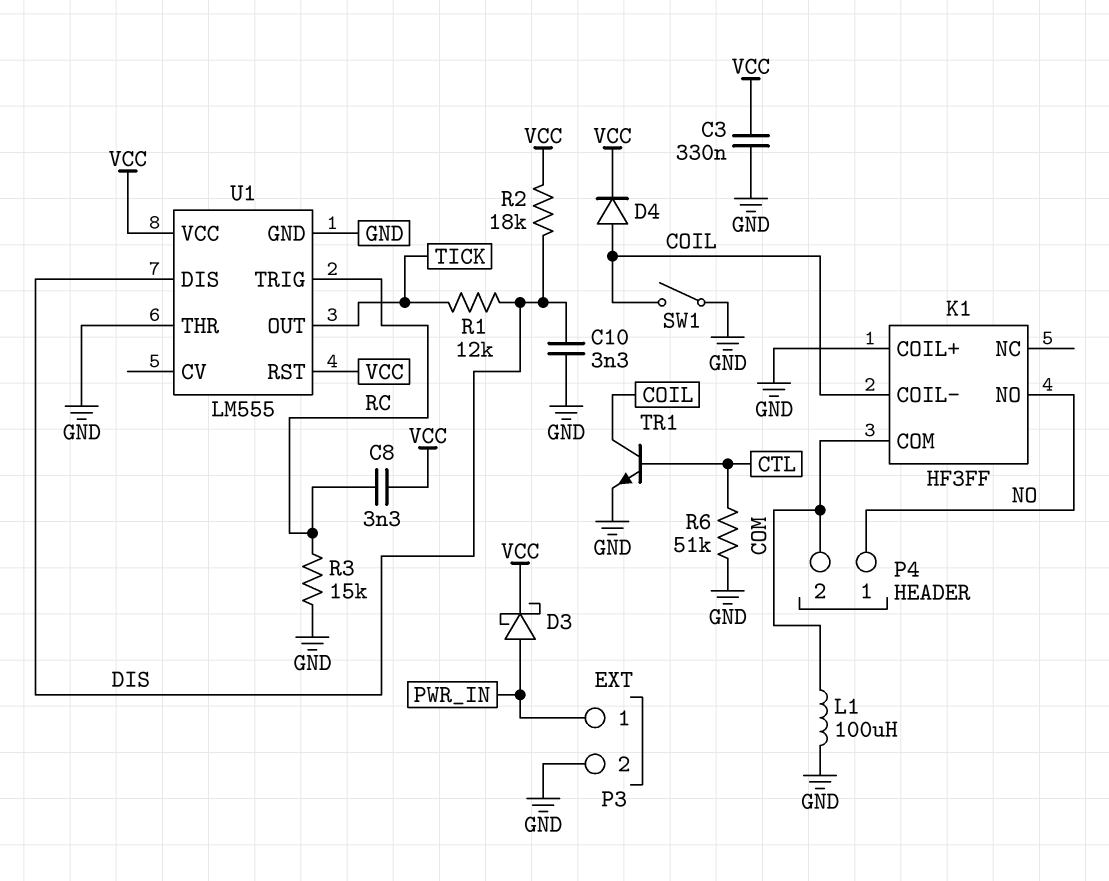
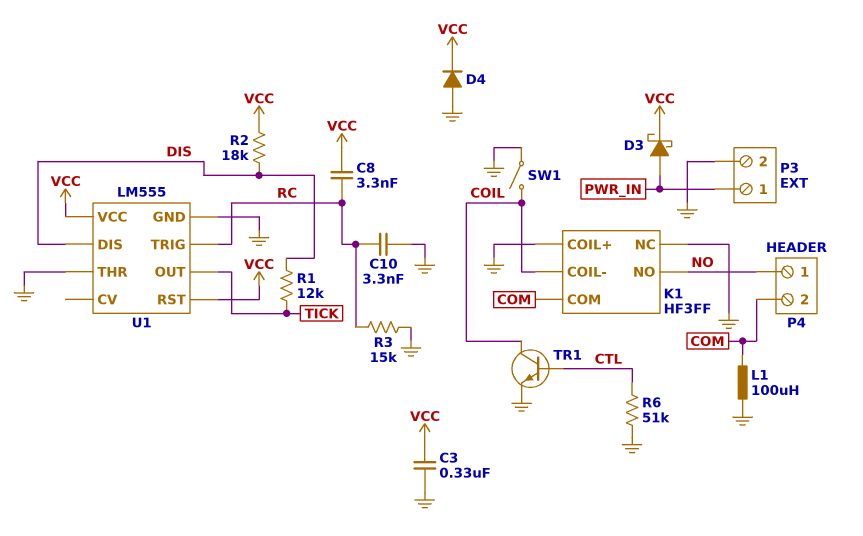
C10: 3.3nF (DIS, GND) -> 3.3nF (GND, RC)
D4: diode (A COIL, K VCC) -> diode (A GND, K VCC)
K1 pin NC: none -> GND

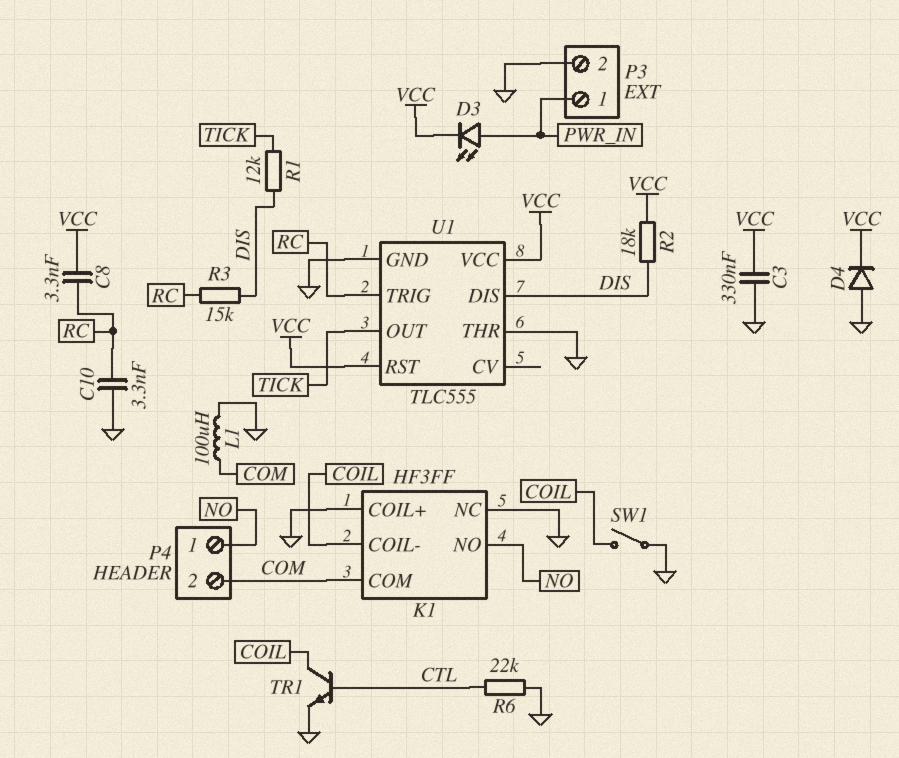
D3: schottky (A PWR_IN, K VCC) -> LED (A PWR_IN, K VCC)
R3: 15k (GND, RC) -> 15k (DIS, RC)
R6: 51k (CTL, GND) -> 22k (CTL, GND)
U1: LM555 -> TLC555

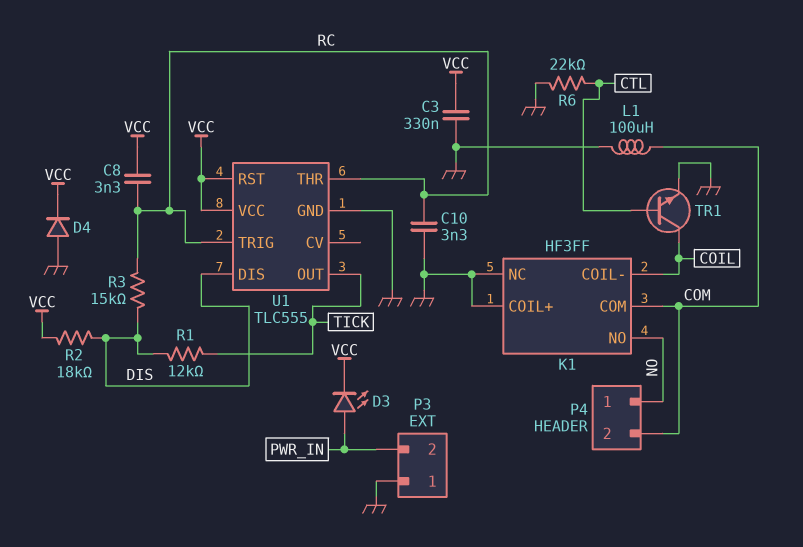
P3 pin 1: PWR_IN -> GND
P3 pin 2: GND -> PWR_IN
SW1: switch (COIL, GND) -> none
U1 pin THR: GND -> RC

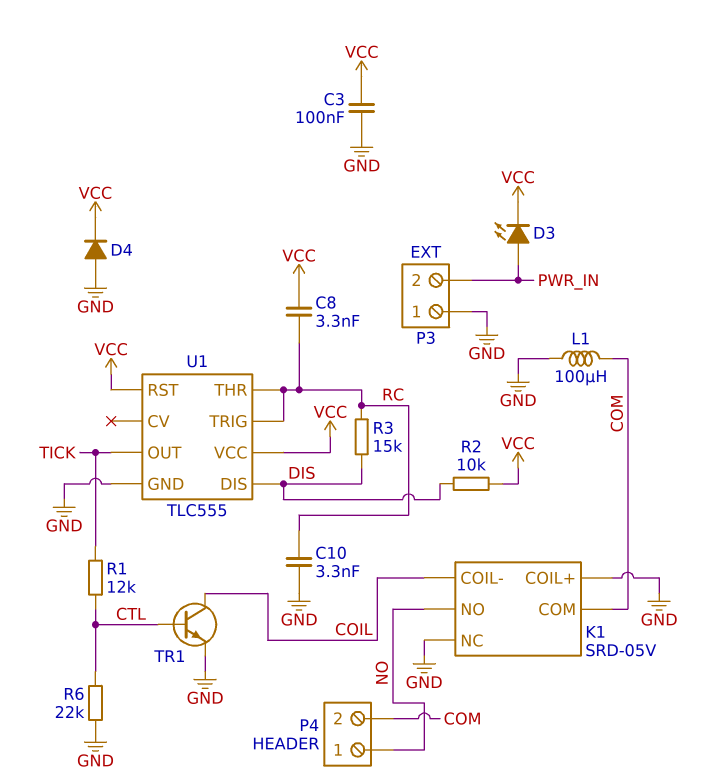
C3: 330nF (GND, VCC) -> 100nF (GND, VCC)
K1: HF3FF -> SRD-05V
R1: 12k (DIS, TICK) -> 12k (CTL, TICK)
R2: 18k (DIS, VCC) -> 10k (DIS, VCC)

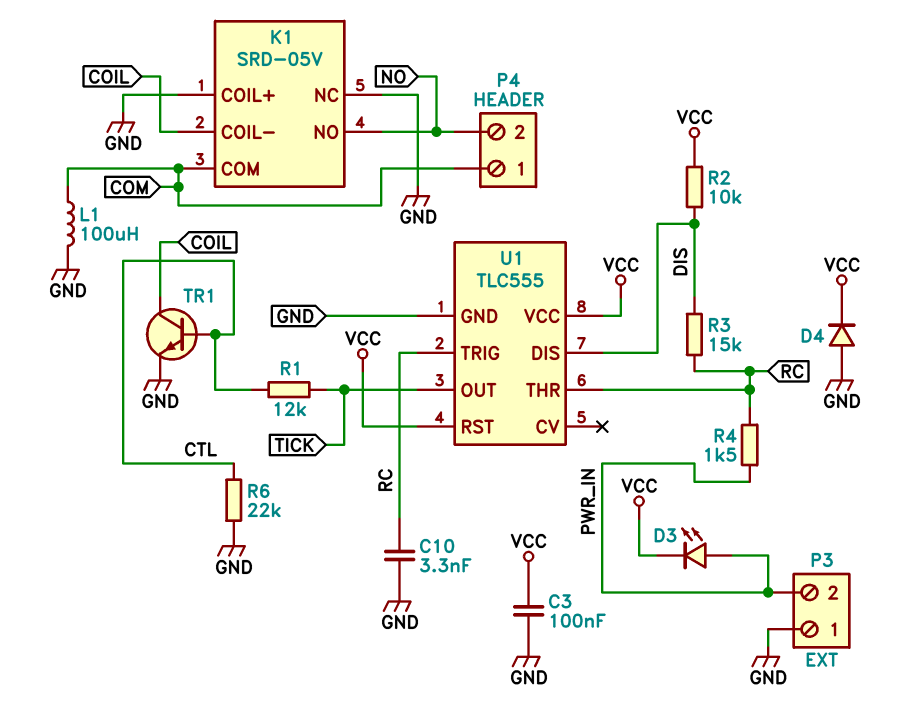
C8: 3.3nF (RC, VCC) -> none
P4 pin 1: NO -> COM
P4 pin 2: COM -> NO
R4: none -> 1.5k (PWR_IN, RC)

